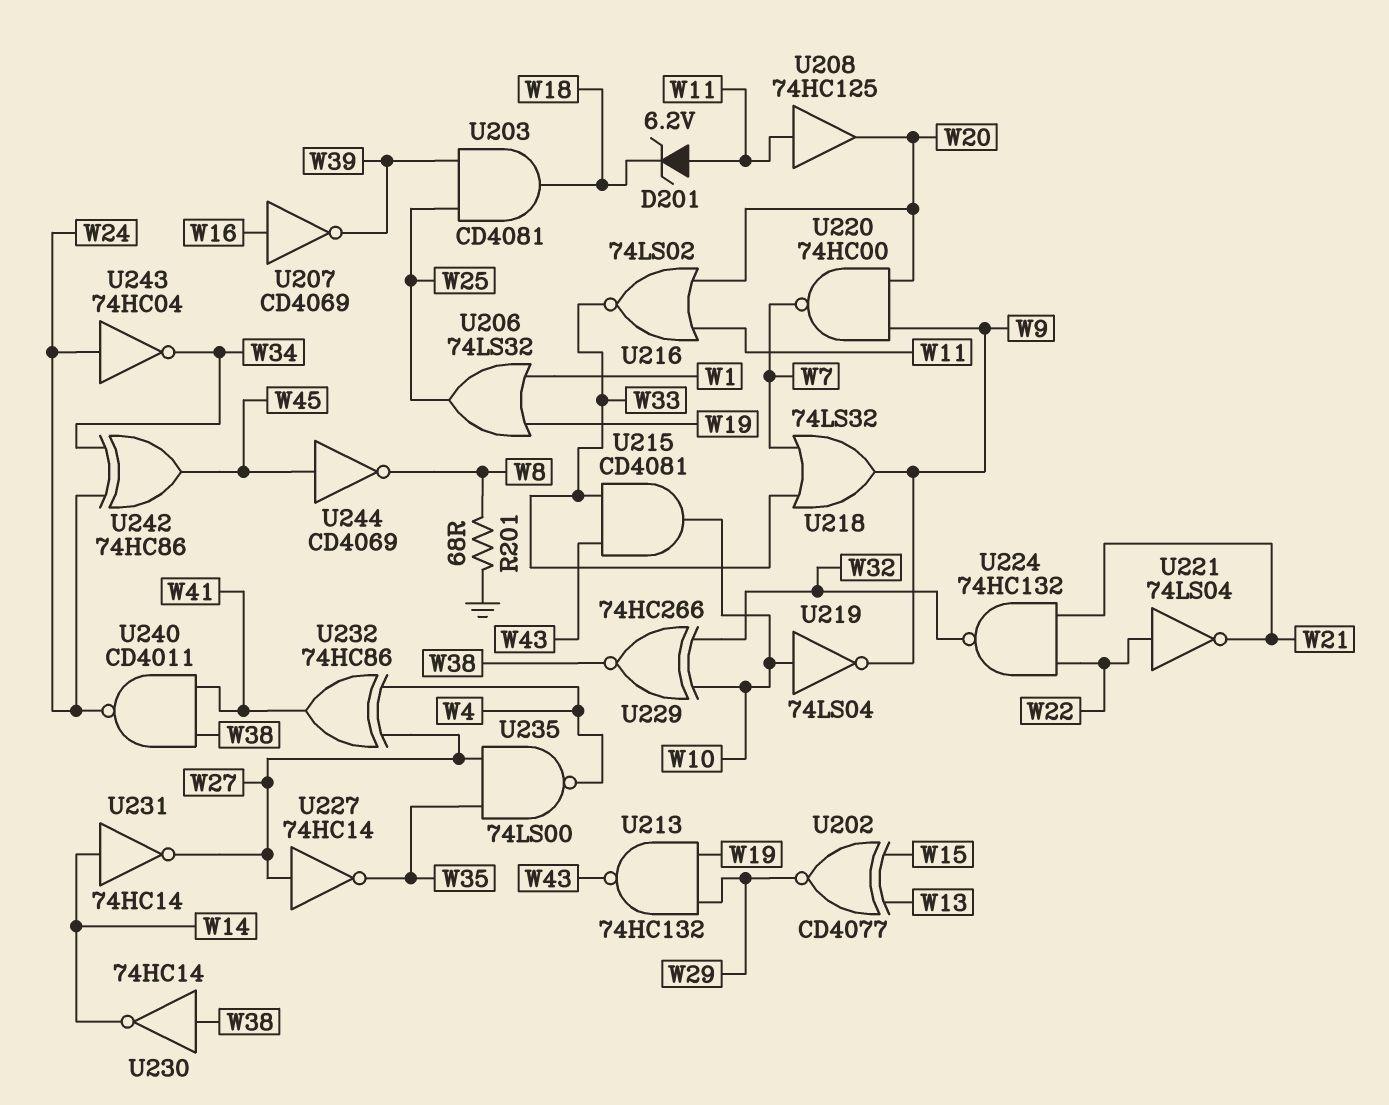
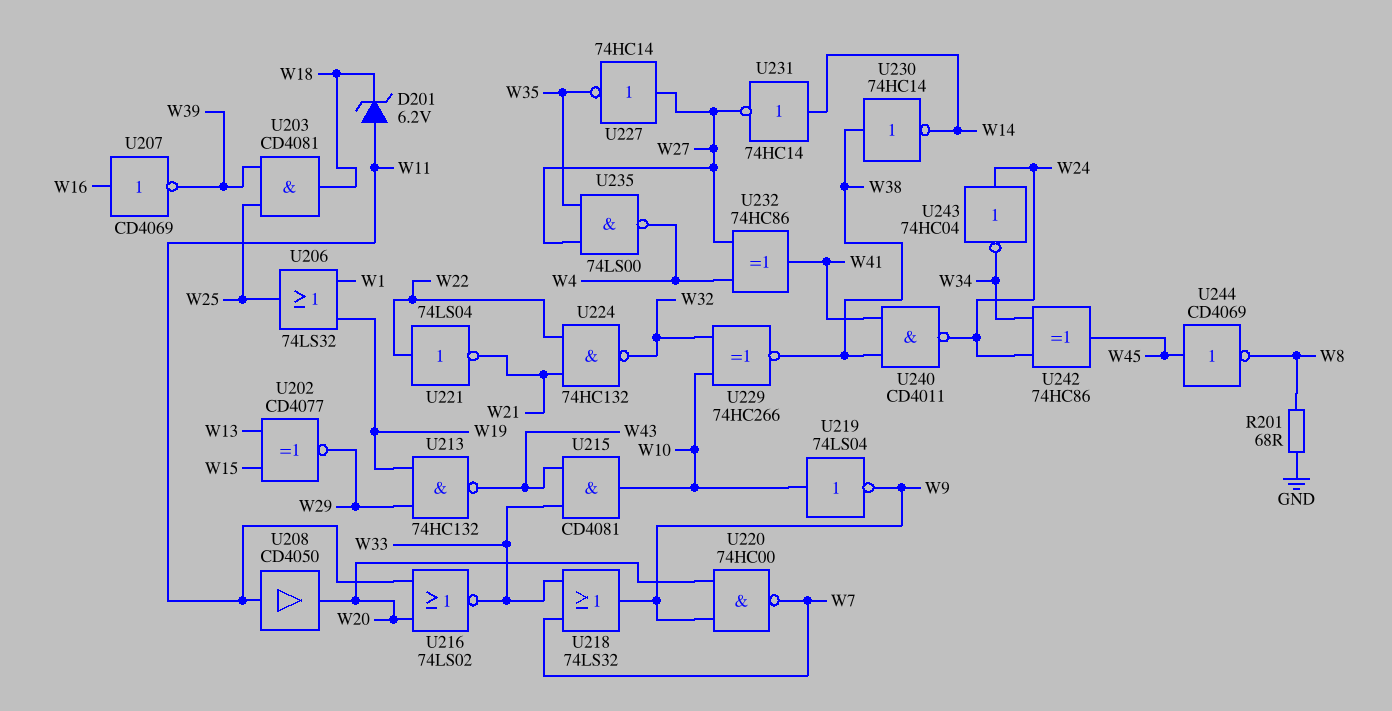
U208: buffer 74HC125 (in W11, out W20) -> buffer CD4050 (in W11, out W20)

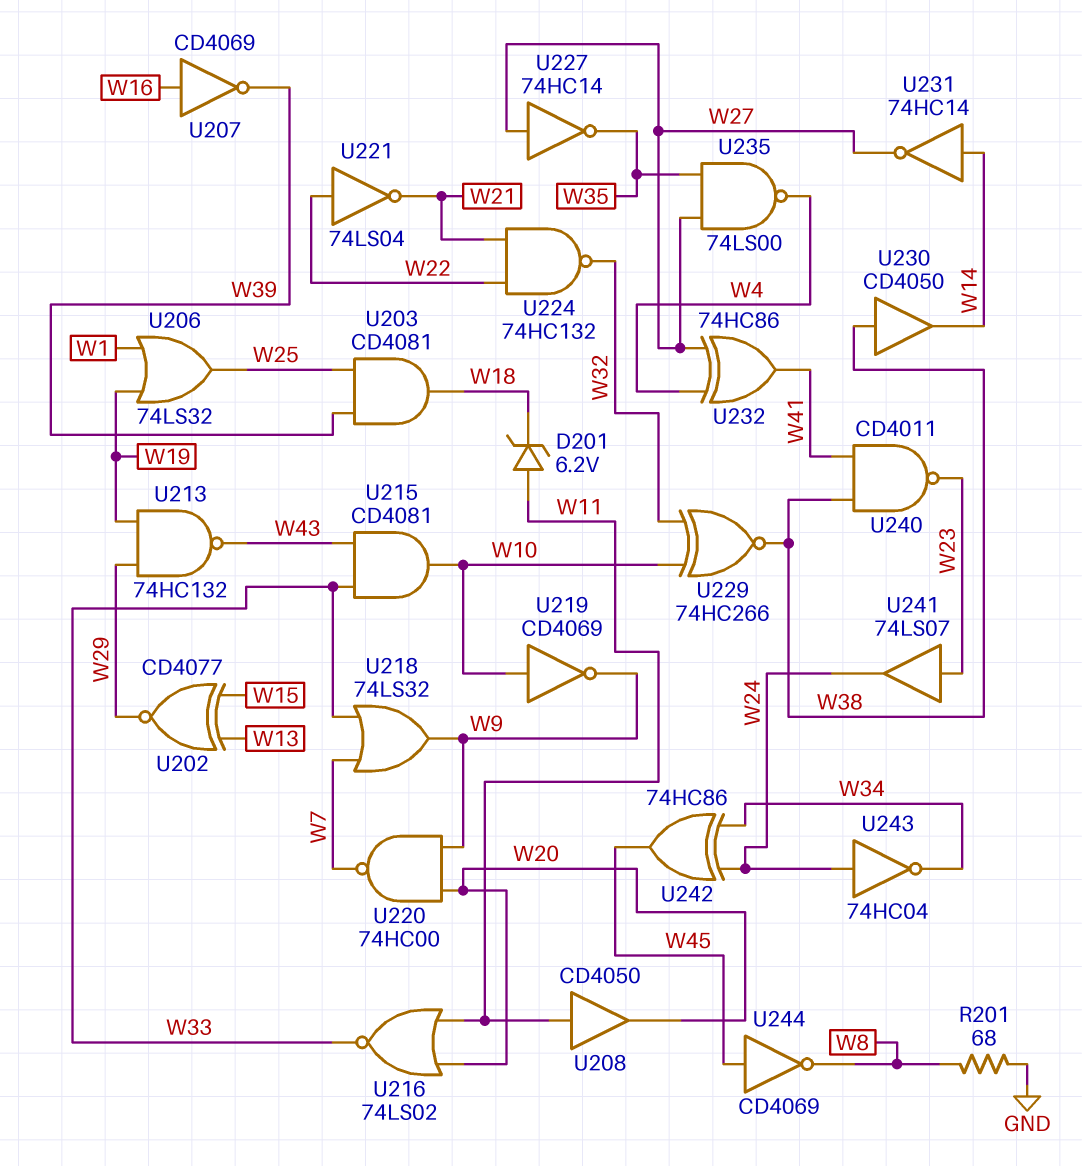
U219: NOT 74LS04 (in W10, out W9) -> NOT CD4069 (in W10, out W9)
U230: NOT 74HC14 (in W38, out W14) -> buffer CD4050 (in W38, out W14)
U240: NAND CD4011 (in W38, in W41, out W24) -> NAND CD4011 (in W38, in W41, out W23)
U241: none -> buffer 74LS07 (in W23, out W24)

